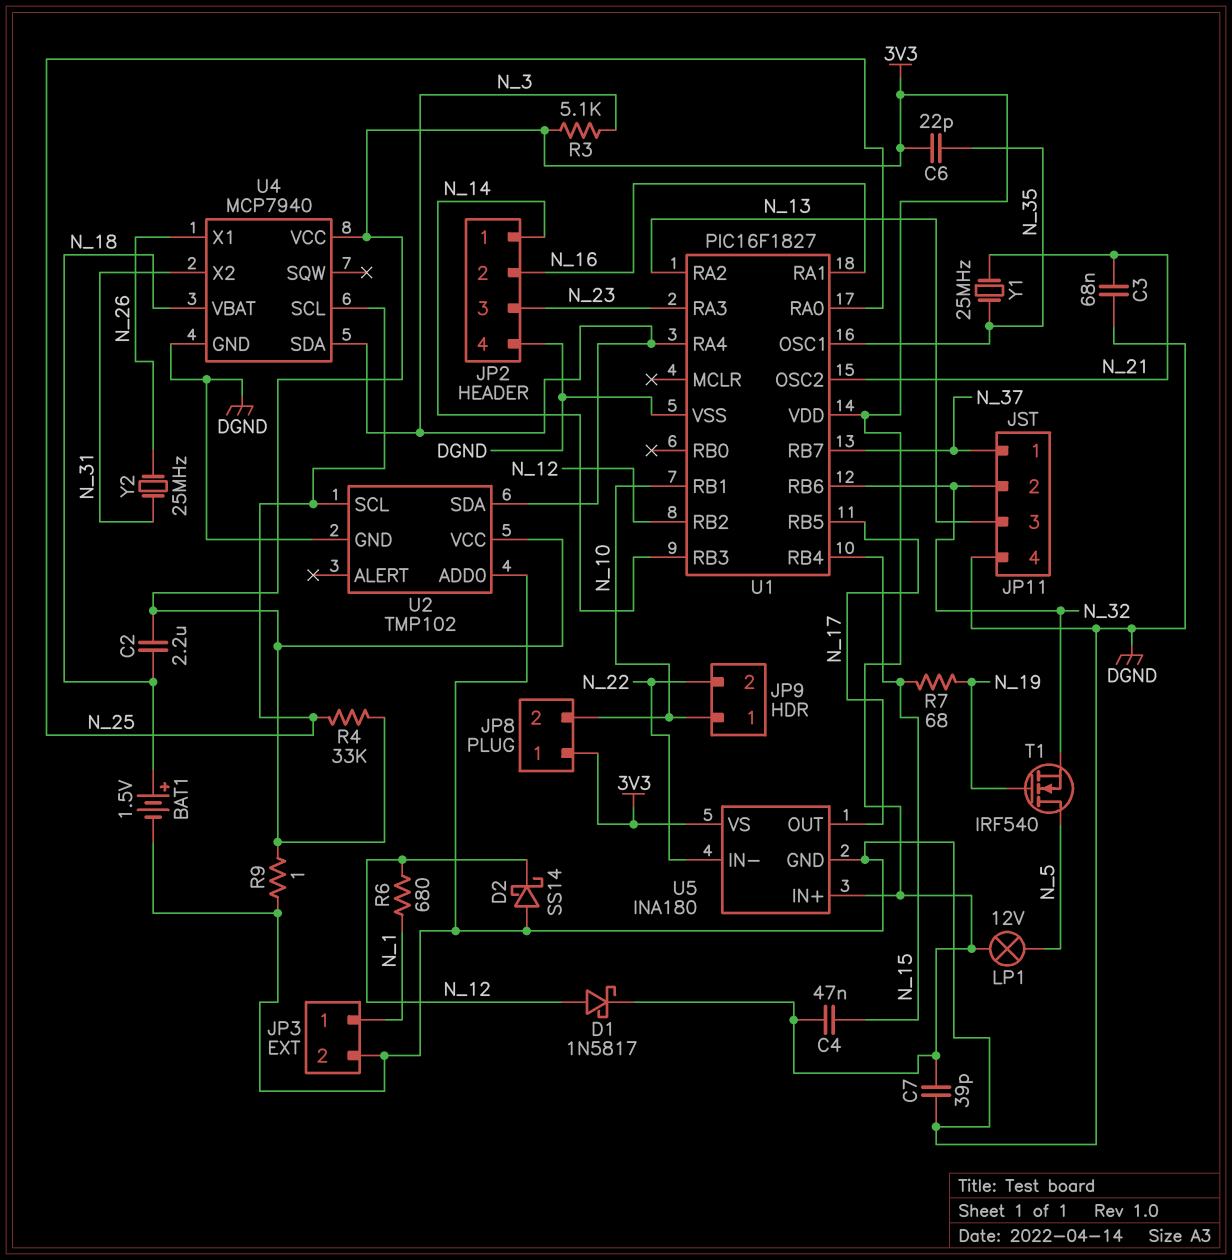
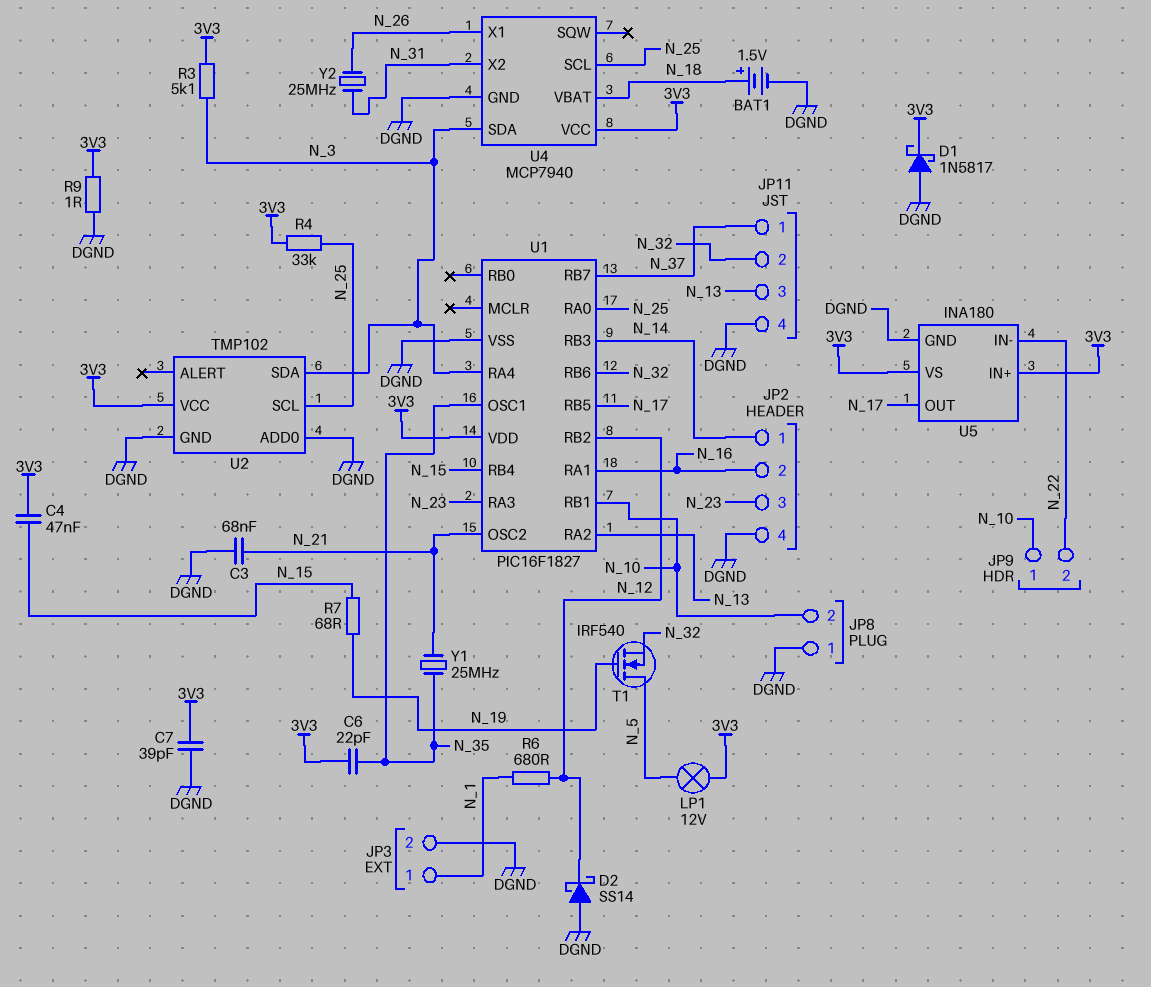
C2: 2.2uF (3V3, N_18) -> none
D1: schottky 1N5817 (A N_12, K 3V3) -> schottky 1N5817 (A DGND, K 3V3)
JP8 pin 1: 3V3 -> DGND

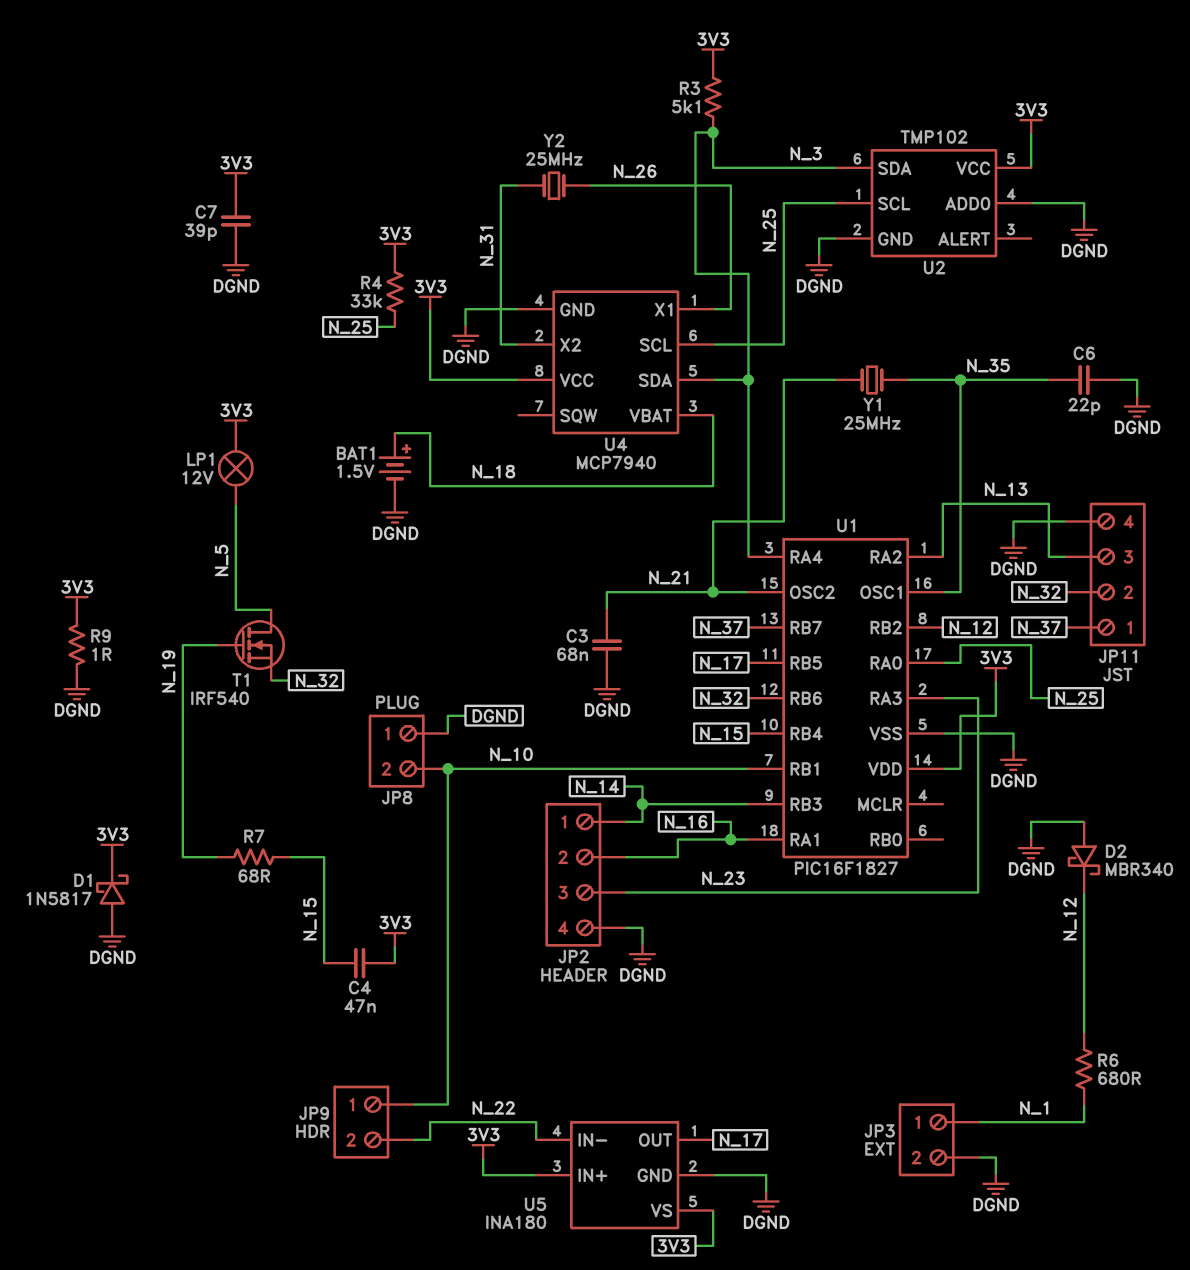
C6: 22pF (3V3, N_35) -> 22pF (DGND, N_35)
D2: schottky SS14 (A DGND, K N_12) -> schottky MBR340 (A DGND, K N_12)

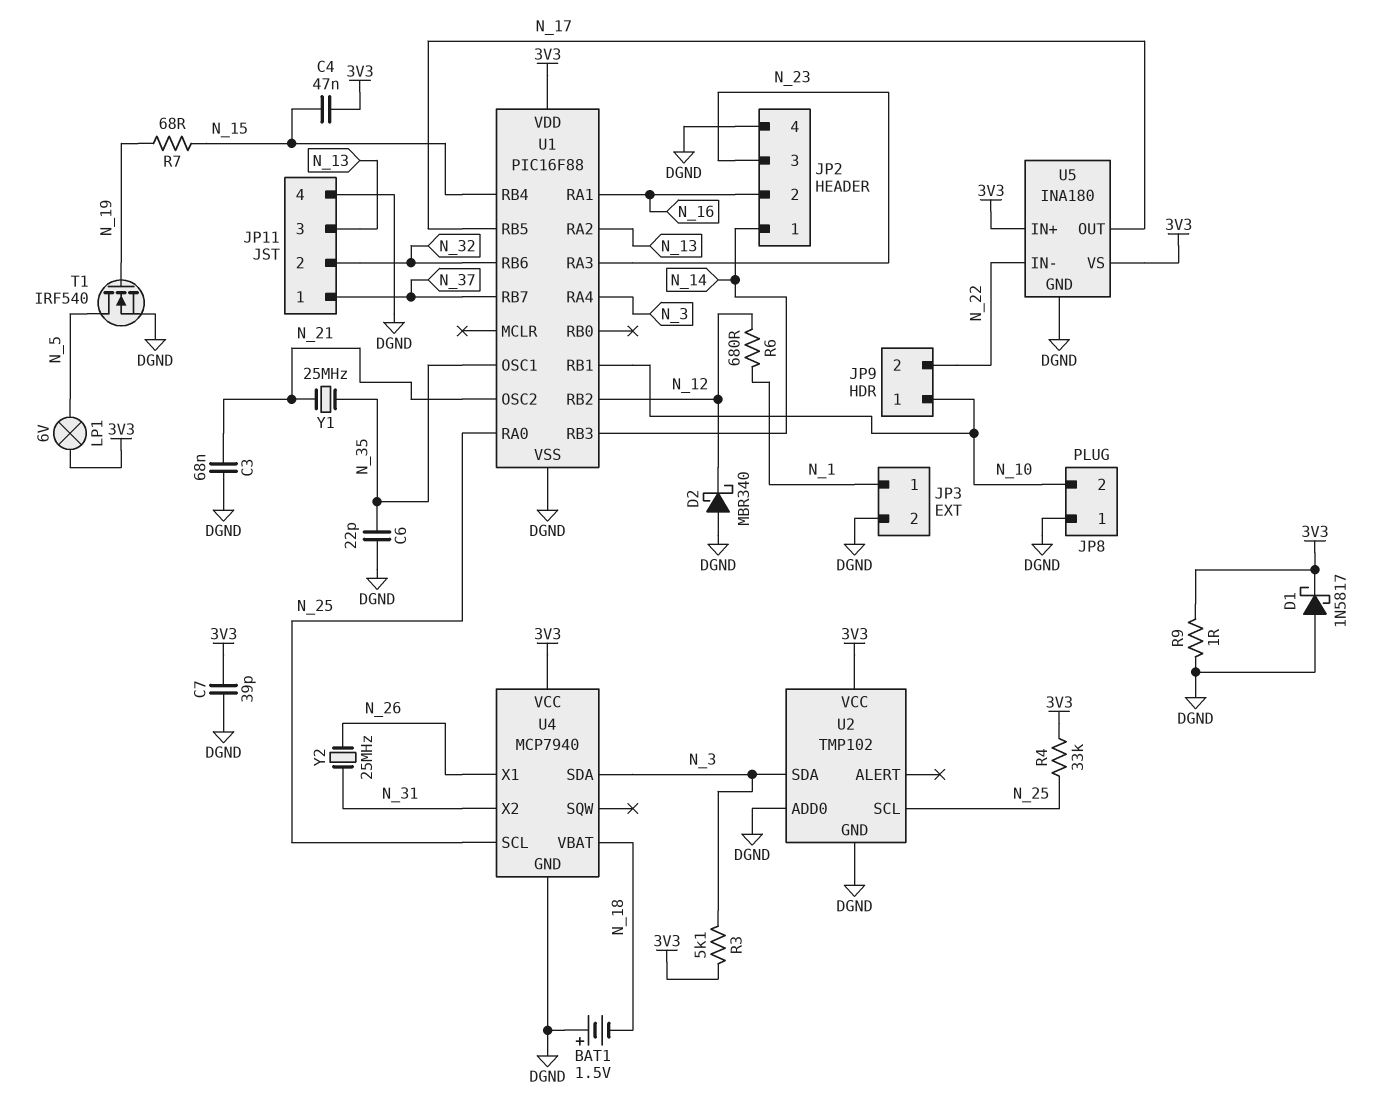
BAT1: 1.5V (plus N_18, minus DGND) -> 1.5V (plus DGND, minus N_18)
LP1: lamp 12V (3V3, N_5) -> lamp 6V (3V3, N_5)
T1: NMOS IRF540 (G N_19, D N_5, S N_32) -> NMOS IRF540 (G N_19, D N_5, S DGND)
U1: PIC16F1827 -> PIC16F88

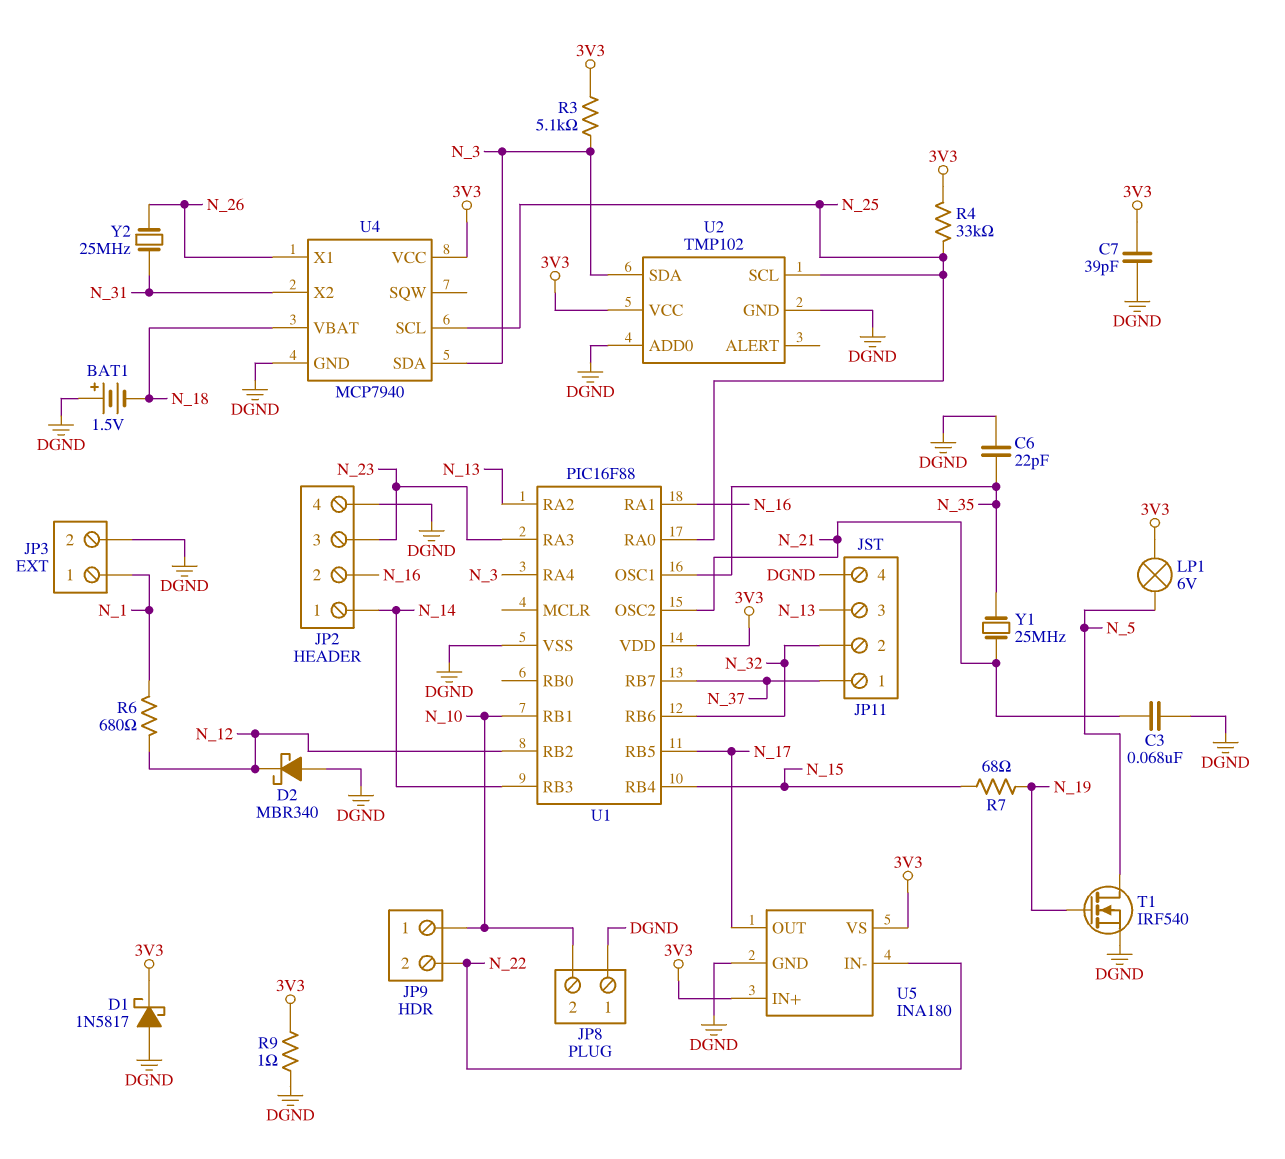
C4: 47nF (3V3, N_15) -> none

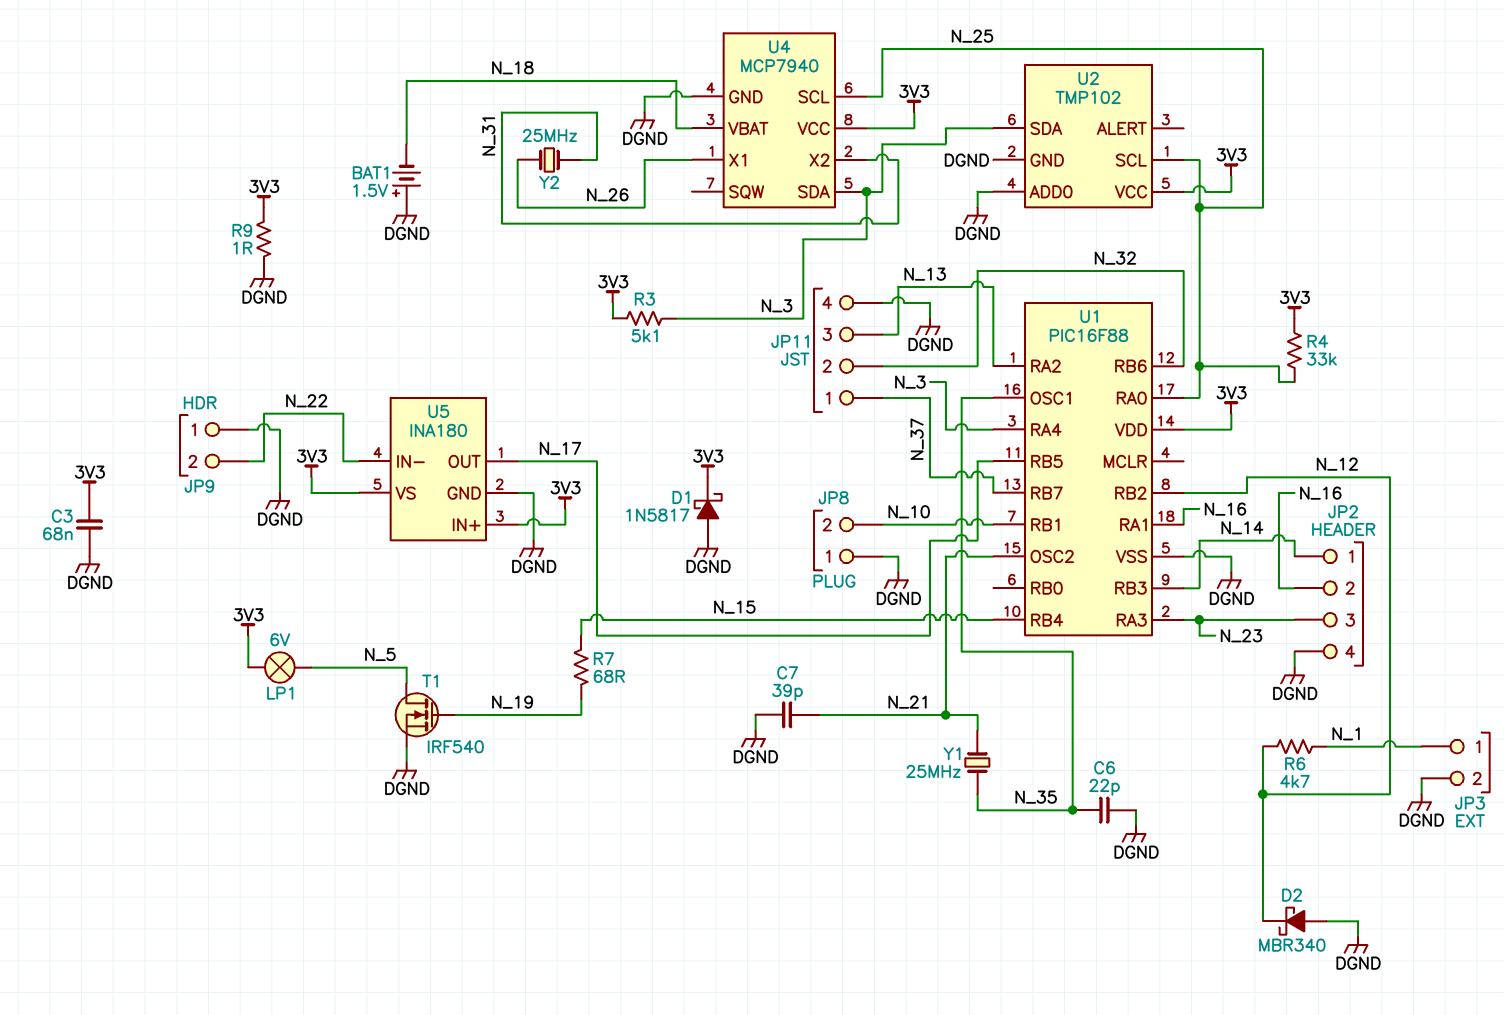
C3: 68nF (DGND, N_21) -> 68nF (3V3, DGND)
C7: 39pF (3V3, DGND) -> 39pF (DGND, N_21)
JP9 pin 1: N_10 -> DGND
R6: 680 (N_1, N_12) -> 4.7k (N_1, N_12)

